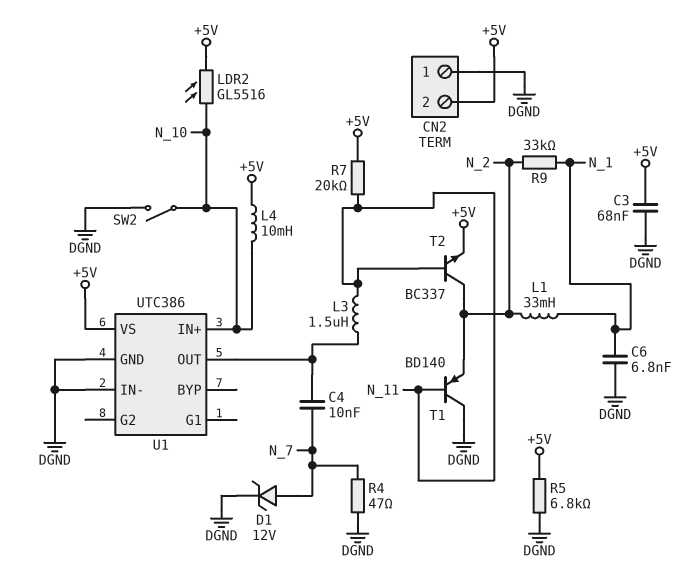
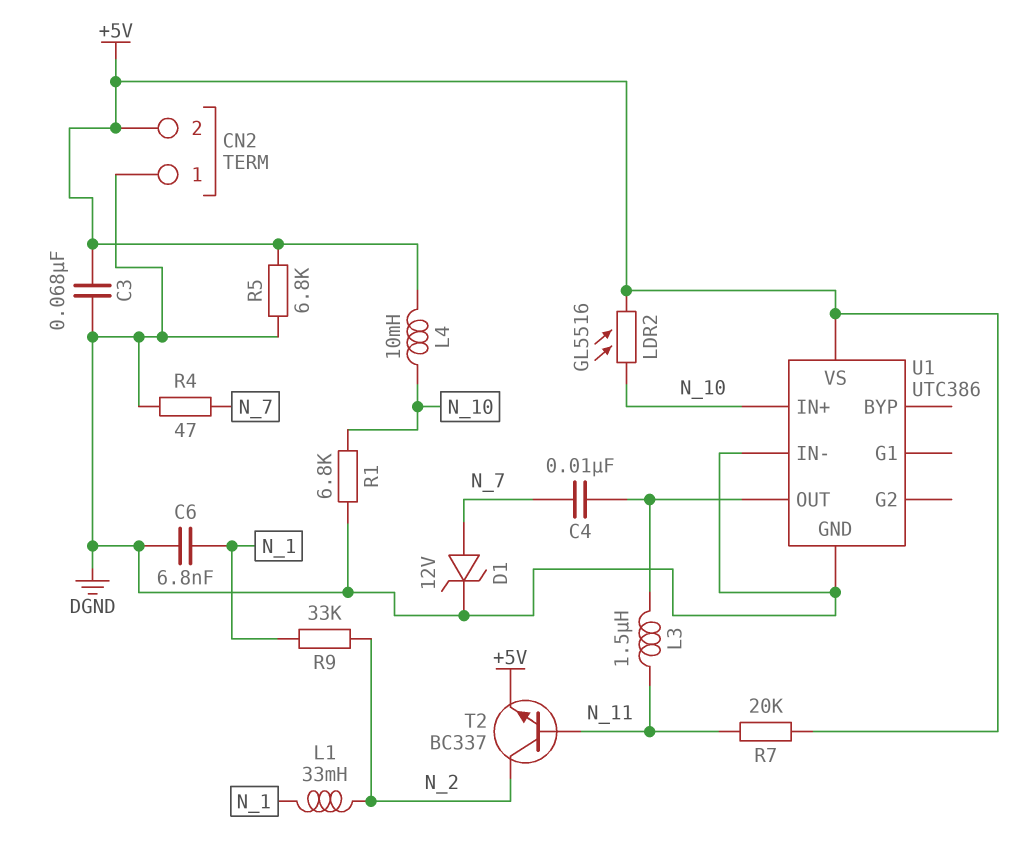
R1: none -> 6.8k (DGND, N_10)
SW2: switch (DGND, N_10) -> none
T1: PNP BD140 (B N_11, C DGND, E N_2) -> none

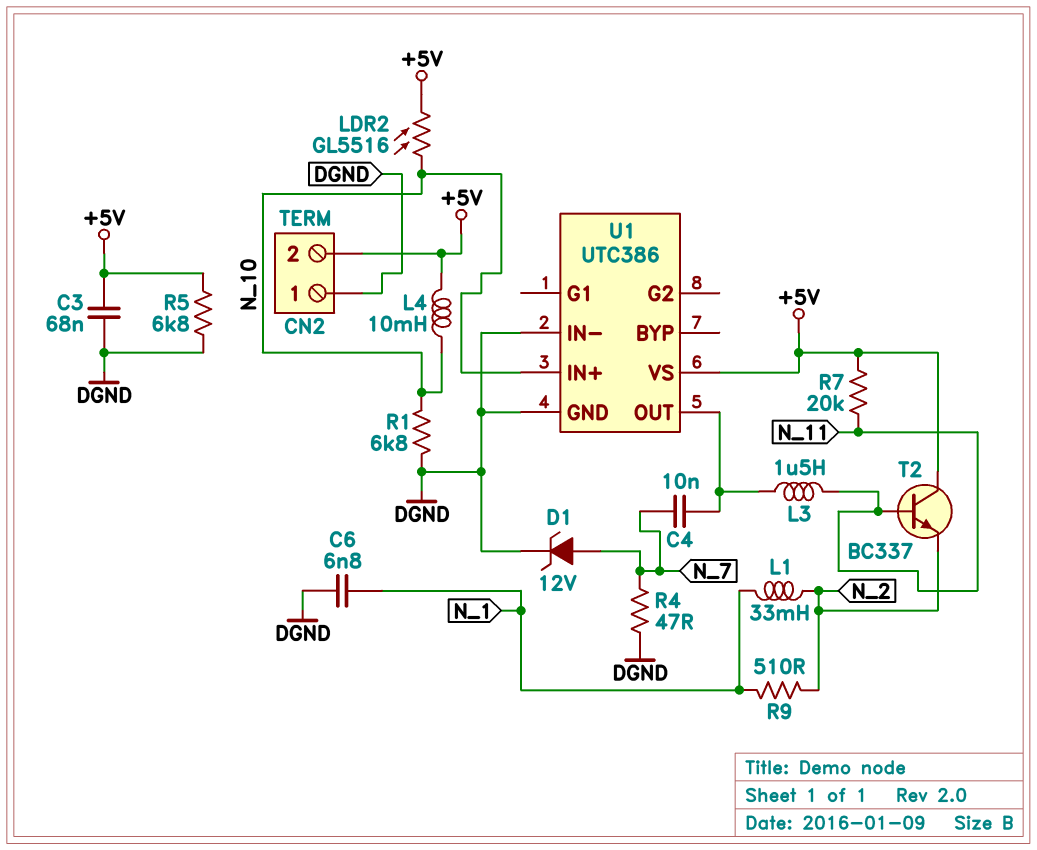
R9: 33k (N_1, N_2) -> 510 (N_1, N_2)
T2: NPN BC337 (B N_11, C N_2, E +5V) -> NPN BC337 (B N_11, C +5V, E N_2)

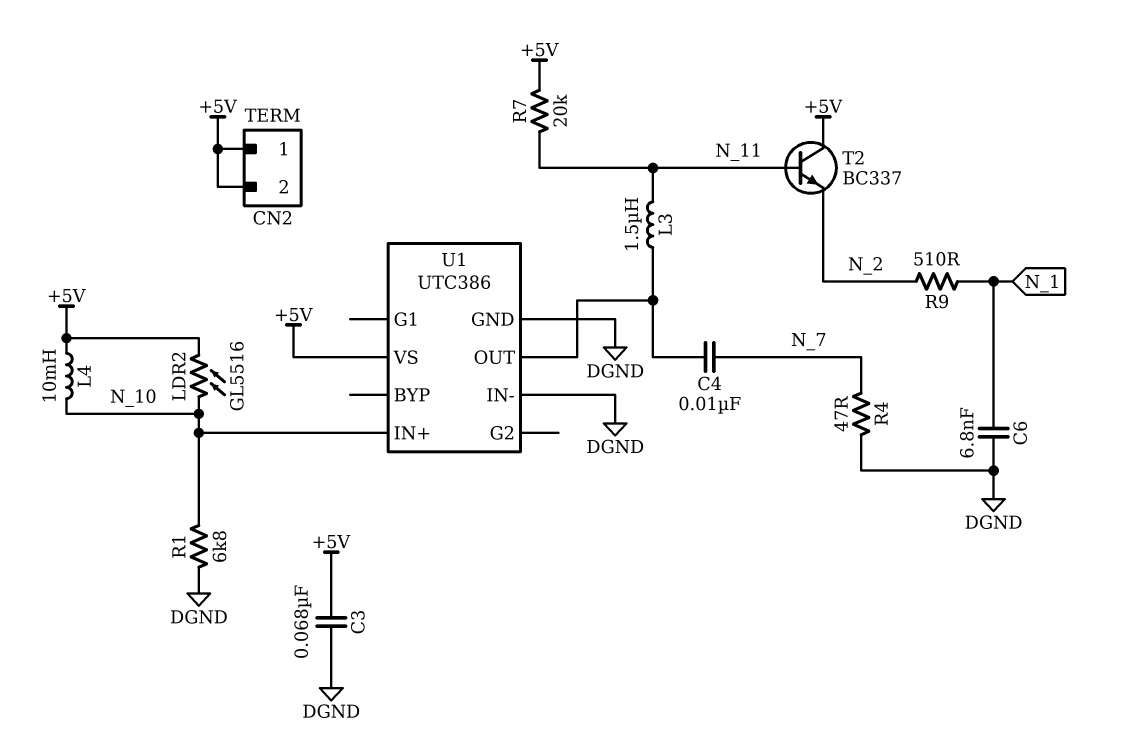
CN2 pin 1: DGND -> +5V
D1: zener 12V (A N_7, K DGND) -> none
L1: 33mH (N_1, N_2) -> none
R5: 6.8k (+5V, DGND) -> none

